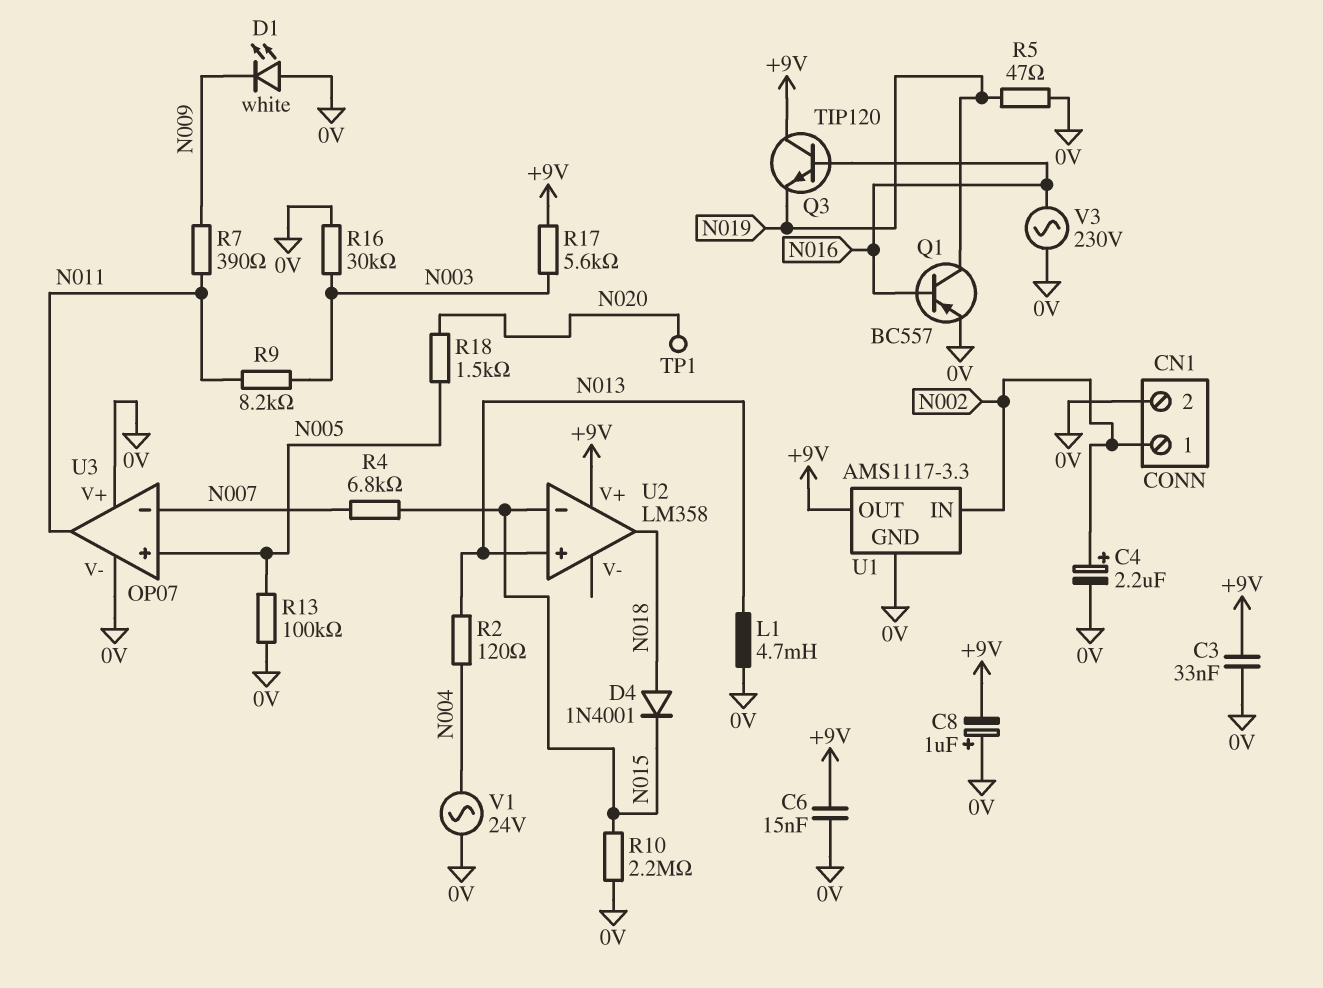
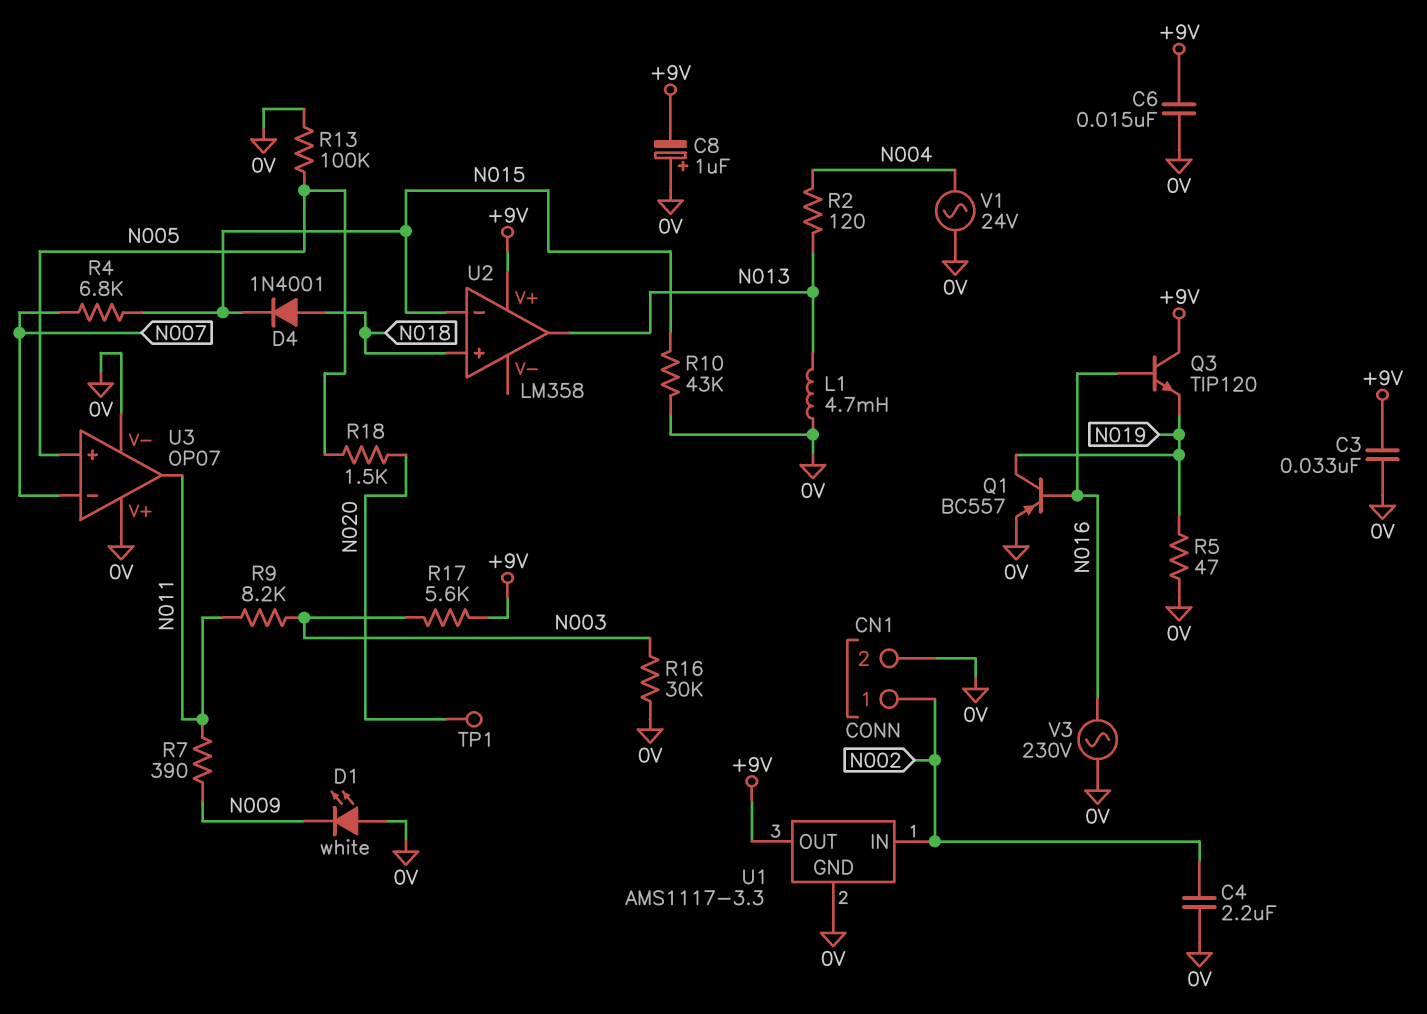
C4: 2.2uF (plus N002, minus 0V) -> 2.2uF (0V, N002)
R10: 2.2M (0V, N015) -> 43k (0V, N015)
U2 pin in+: N013 -> N018
U2 pin out: N018 -> N013

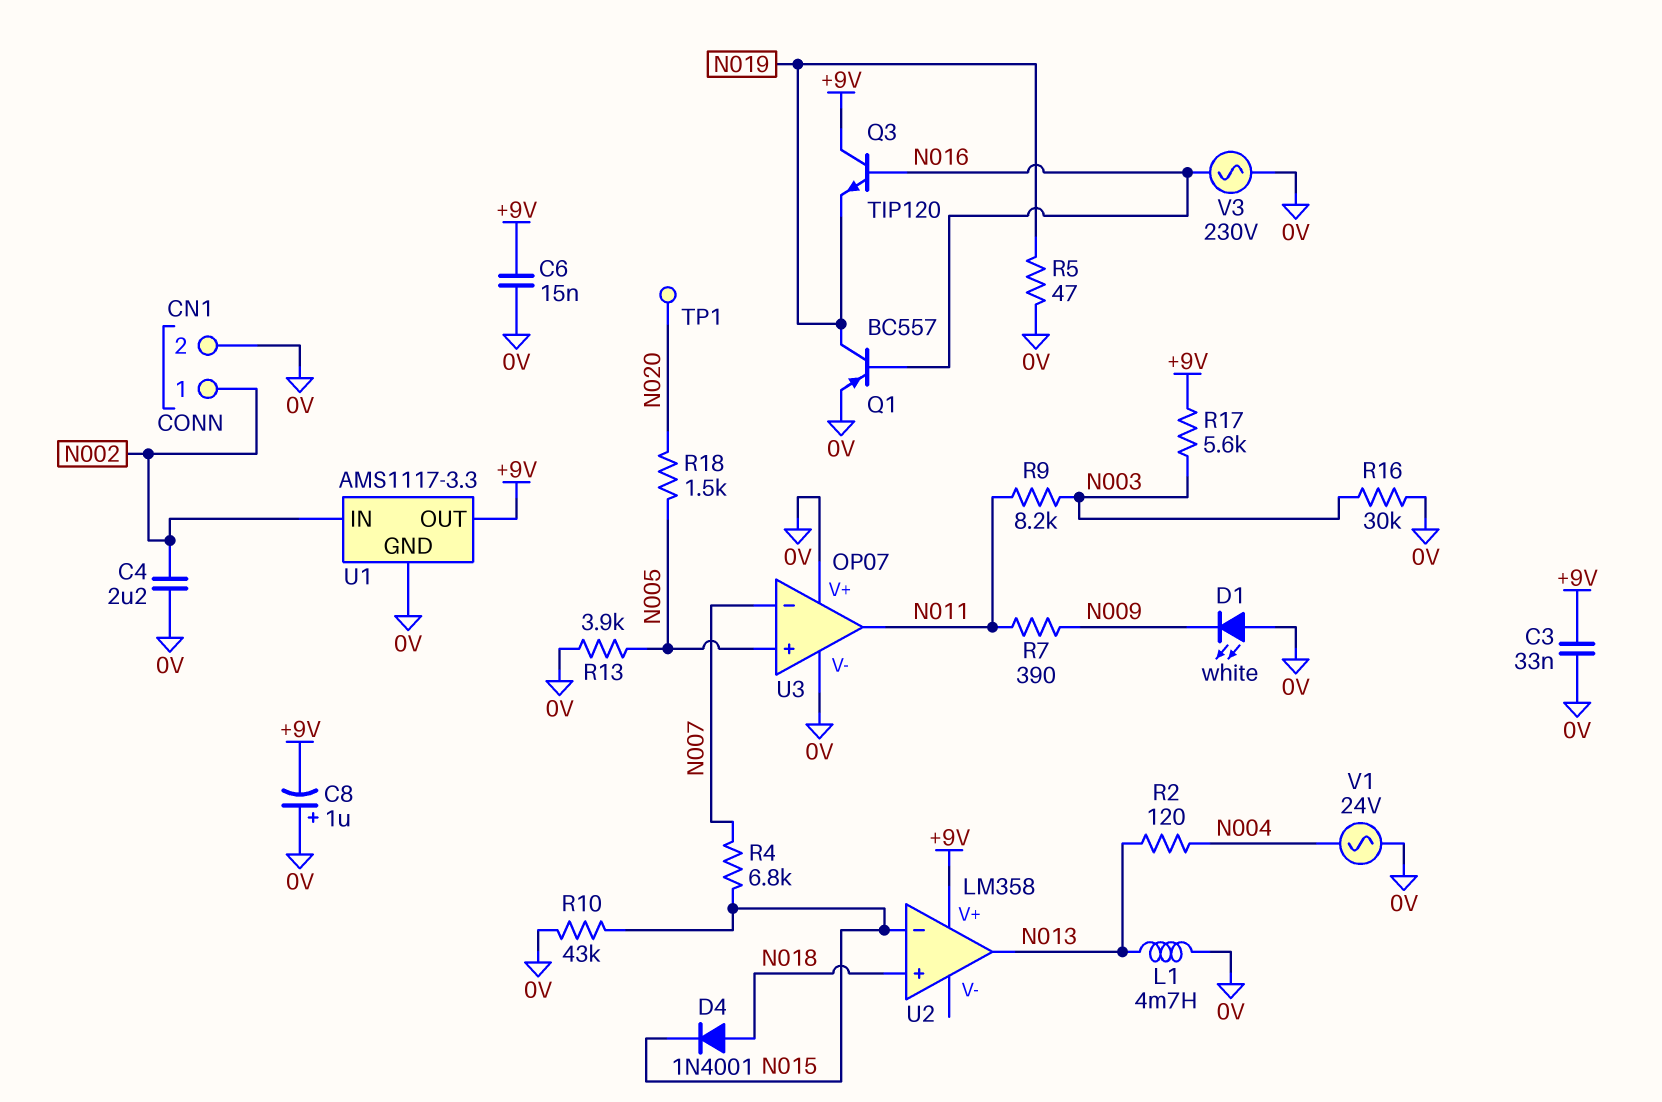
R13: 100k (0V, N005) -> 3.9k (0V, N005)

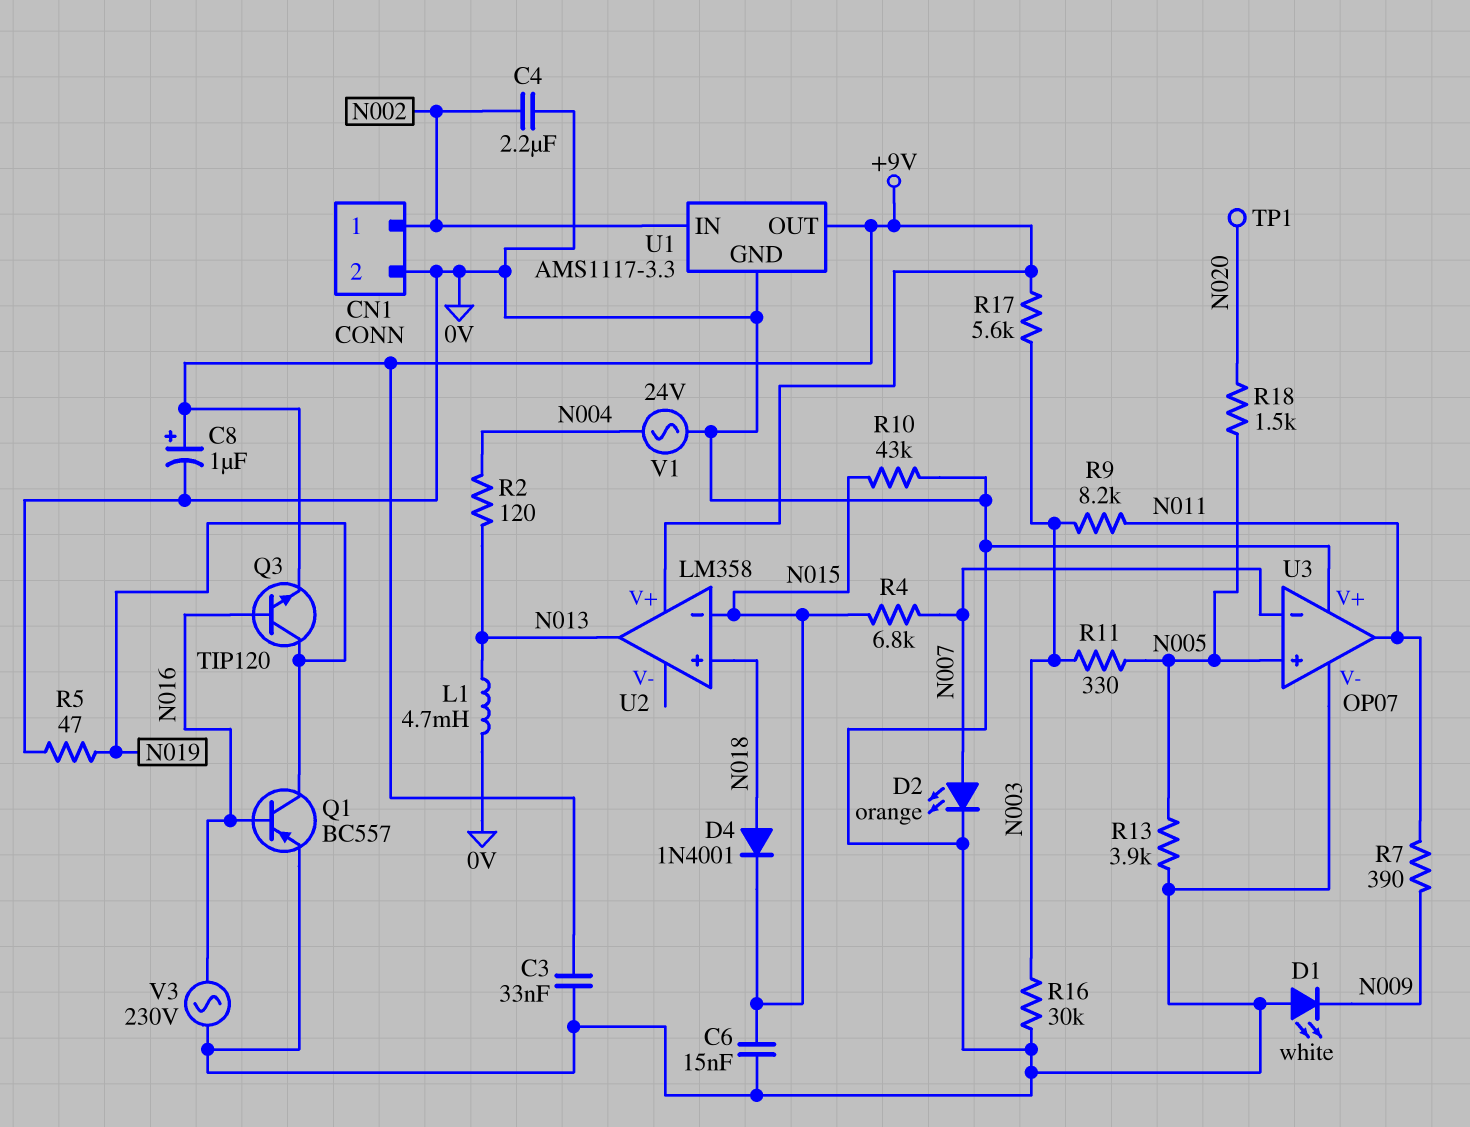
C6: 15nF (+9V, 0V) -> 15nF (0V, N015)
C8: 1uF (plus 0V, minus +9V) -> 1uF (plus +9V, minus 0V)
D2: none -> LED orange (A N007, K 0V)
Q3: NPN TIP120 (B N016, C +9V, E N019) -> NPN TIP120 (B N016, C N019, E +9V)
R11: none -> 330 (N003, N005)

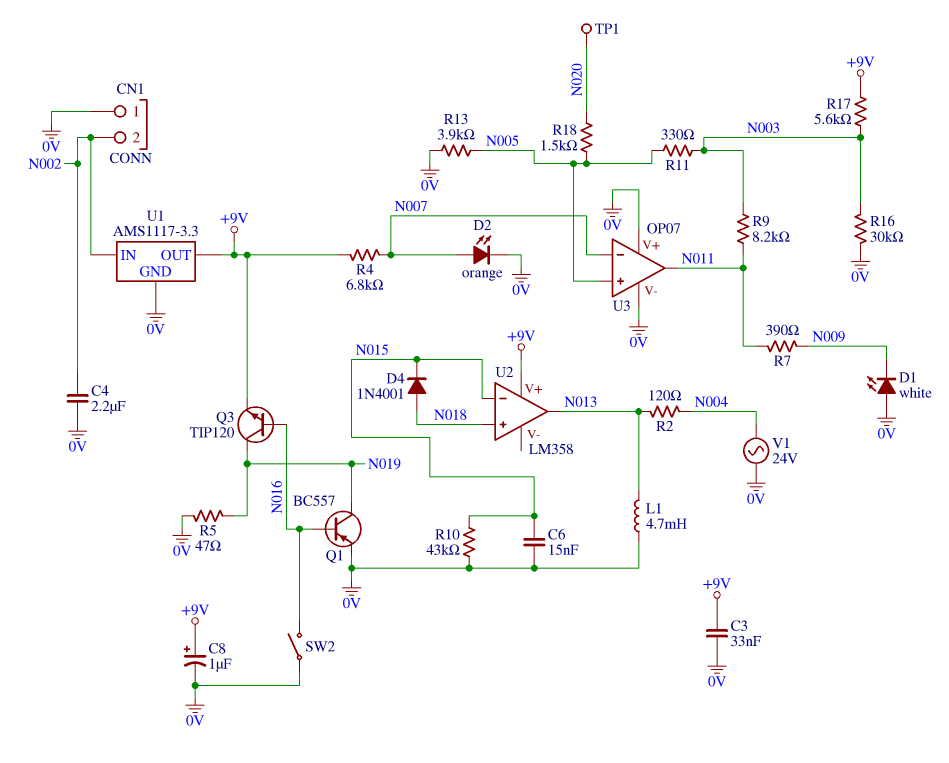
CN1 pin 1: N002 -> 0V
CN1 pin 2: 0V -> N002
R4: 6.8k (N007, N015) -> 6.8k (+9V, N007)
SW2: none -> switch (0V, N016)
V3: AC 230V (0V, N016) -> none

